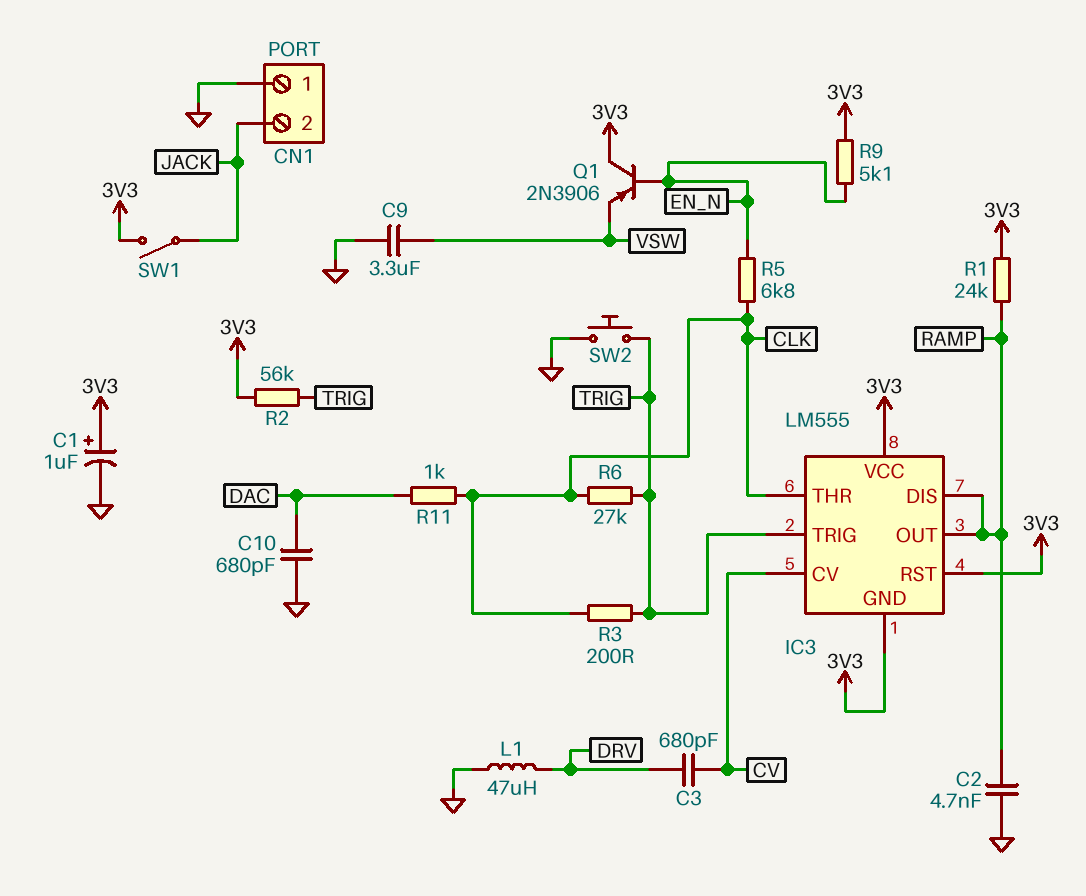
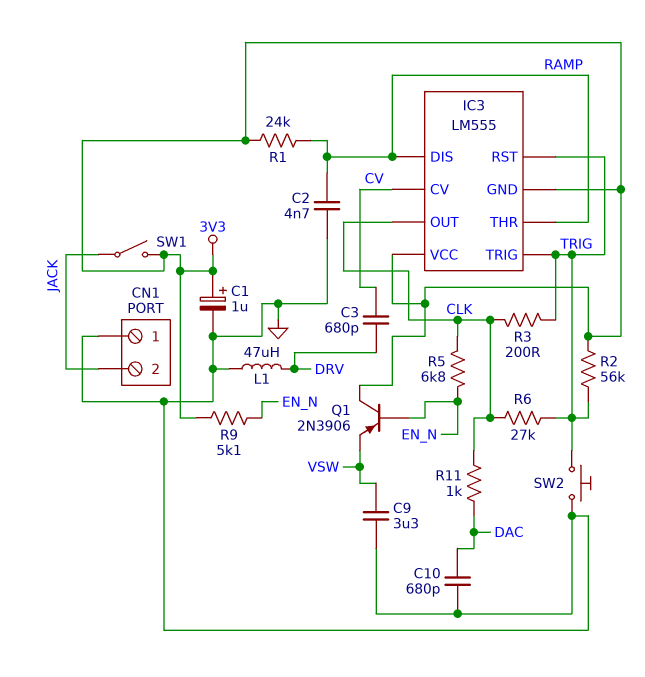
IC3 pin OUT: RAMP -> CLK
IC3 pin RST: 3V3 -> TRIG
IC3 pin THR: CLK -> RAMP

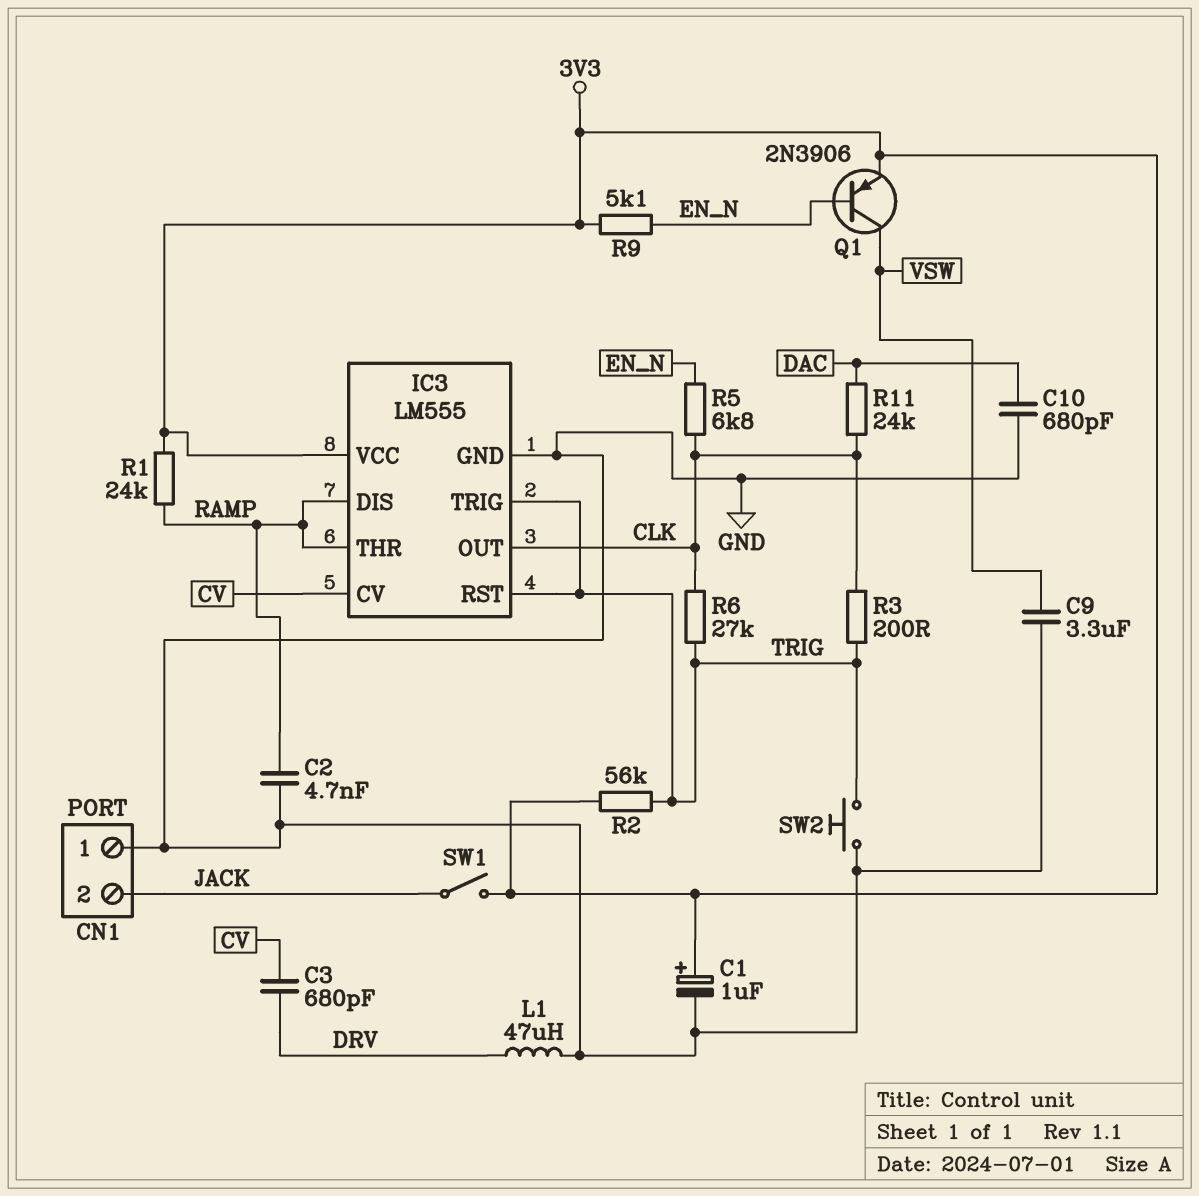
IC3 pin GND: 3V3 -> GND
Q1: PNP 2N3906 (B EN_N, C 3V3, E VSW) -> PNP 2N3906 (B EN_N, C VSW, E 3V3)
R11: 1k (CLK, DAC) -> 24k (CLK, DAC)

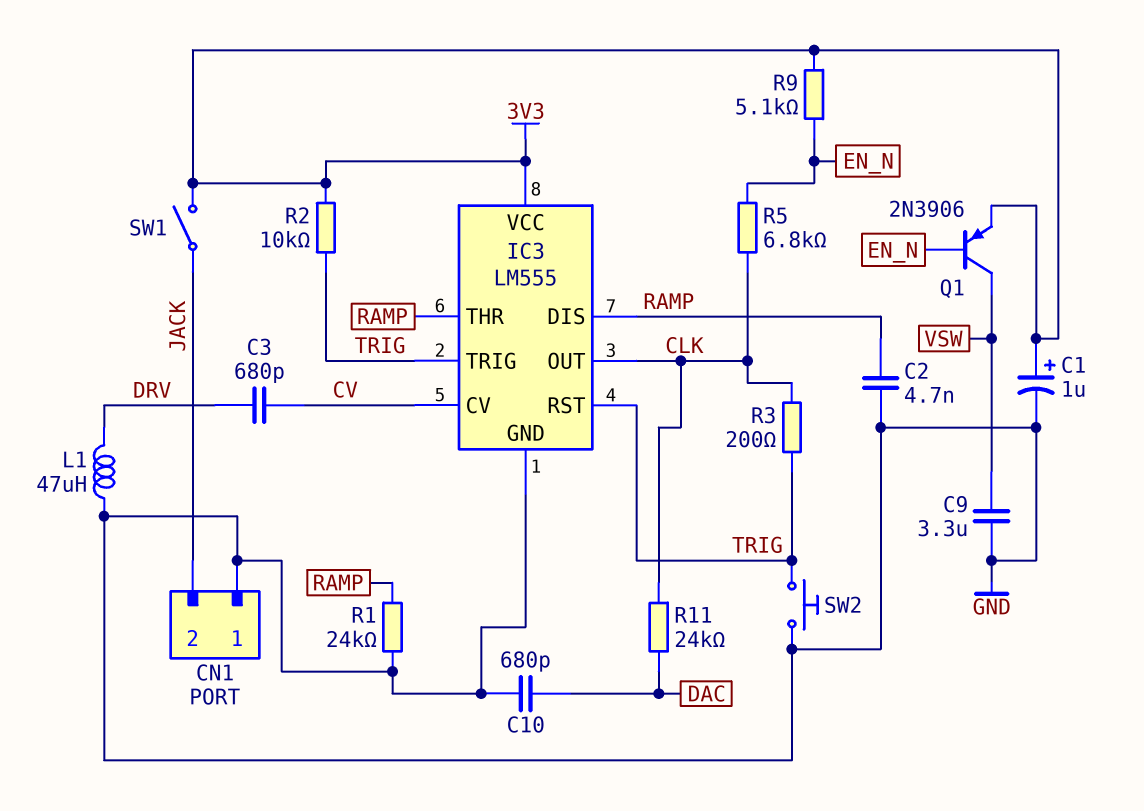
R1: 24k (3V3, RAMP) -> 24k (GND, RAMP)
R2: 56k (3V3, TRIG) -> 10k (3V3, TRIG)
R6: 27k (CLK, TRIG) -> none

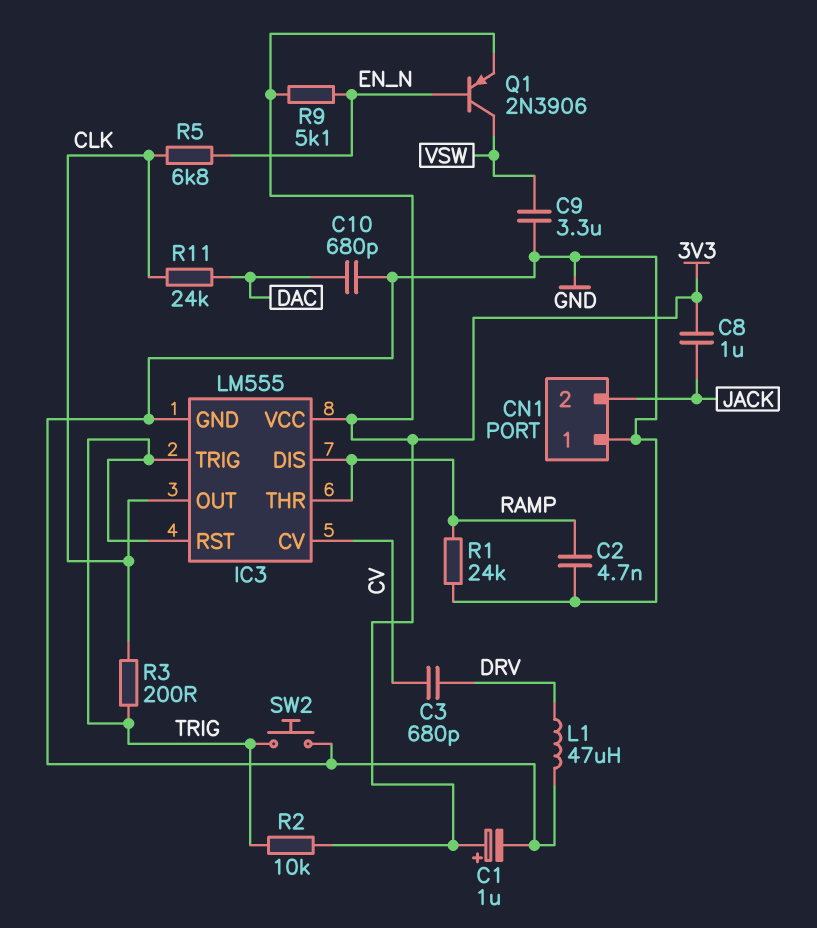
C8: none -> 1uF (3V3, JACK)
SW1: switch (3V3, JACK) -> none

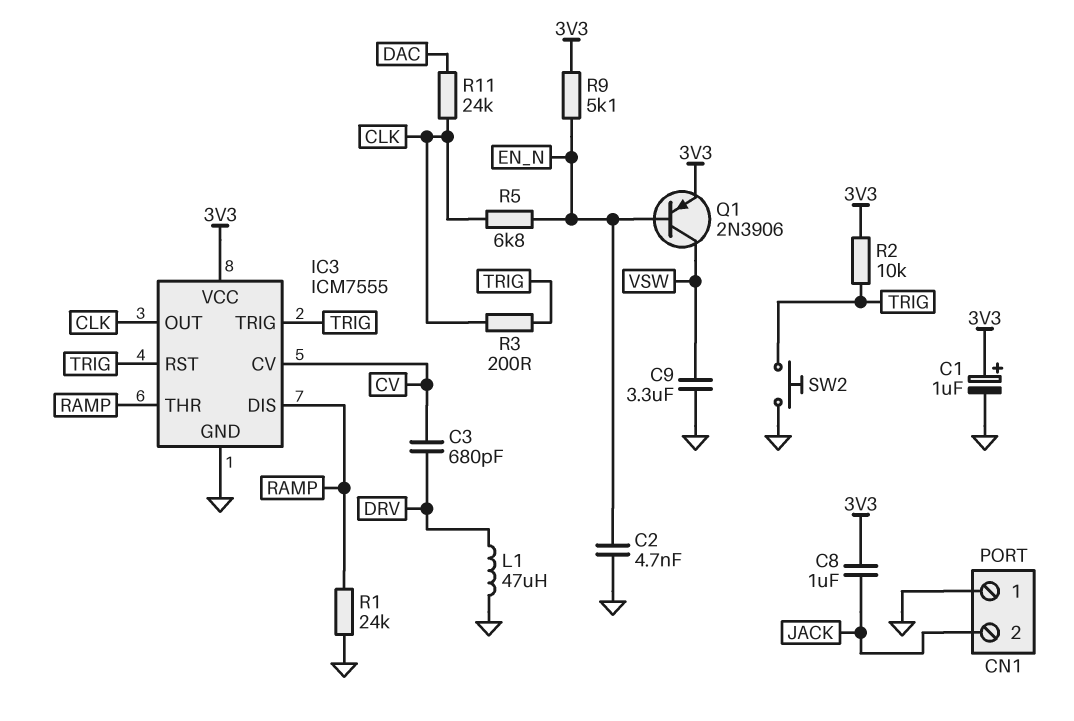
C2: 4.7nF (GND, RAMP) -> 4.7nF (EN_N, GND)
C10: 680pF (DAC, GND) -> none
IC3: LM555 -> ICM7555

